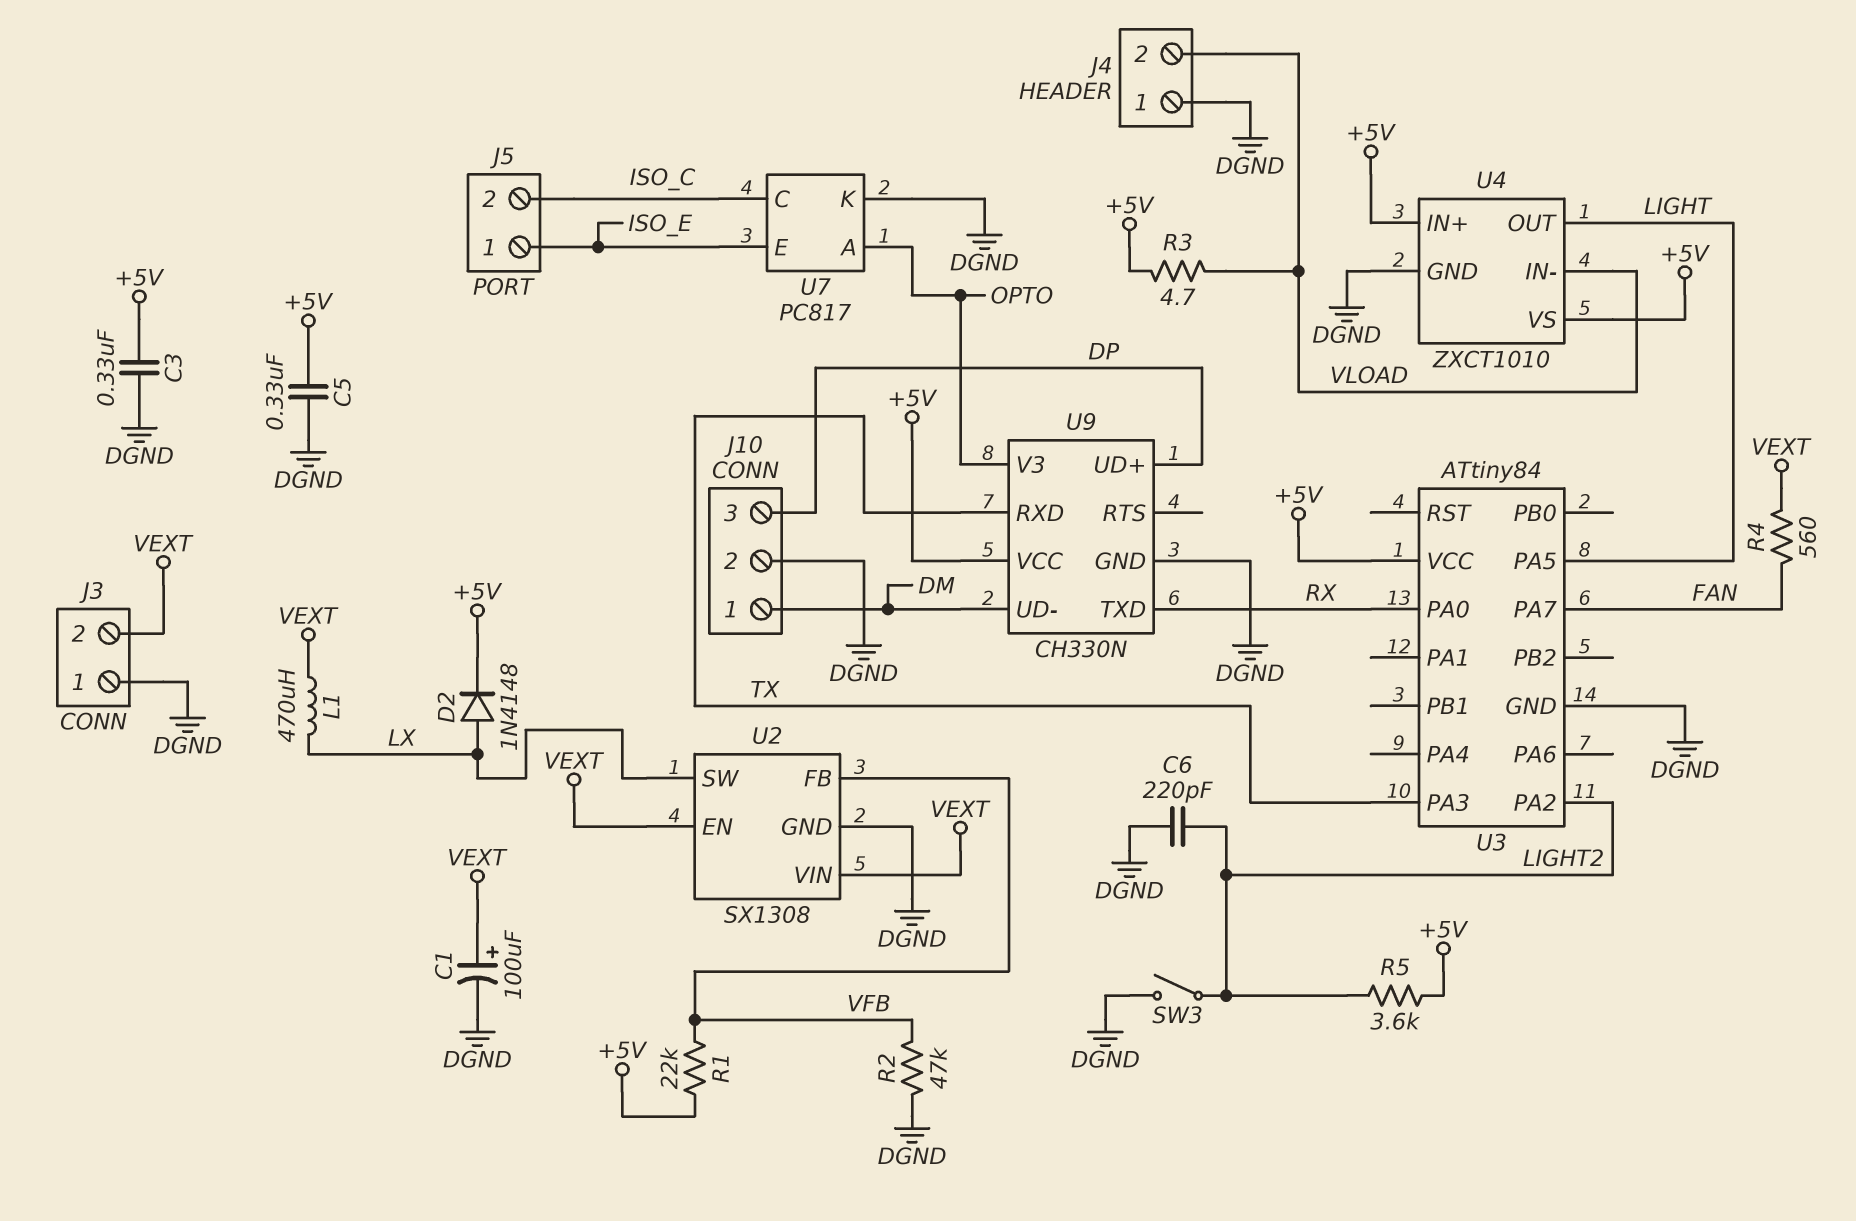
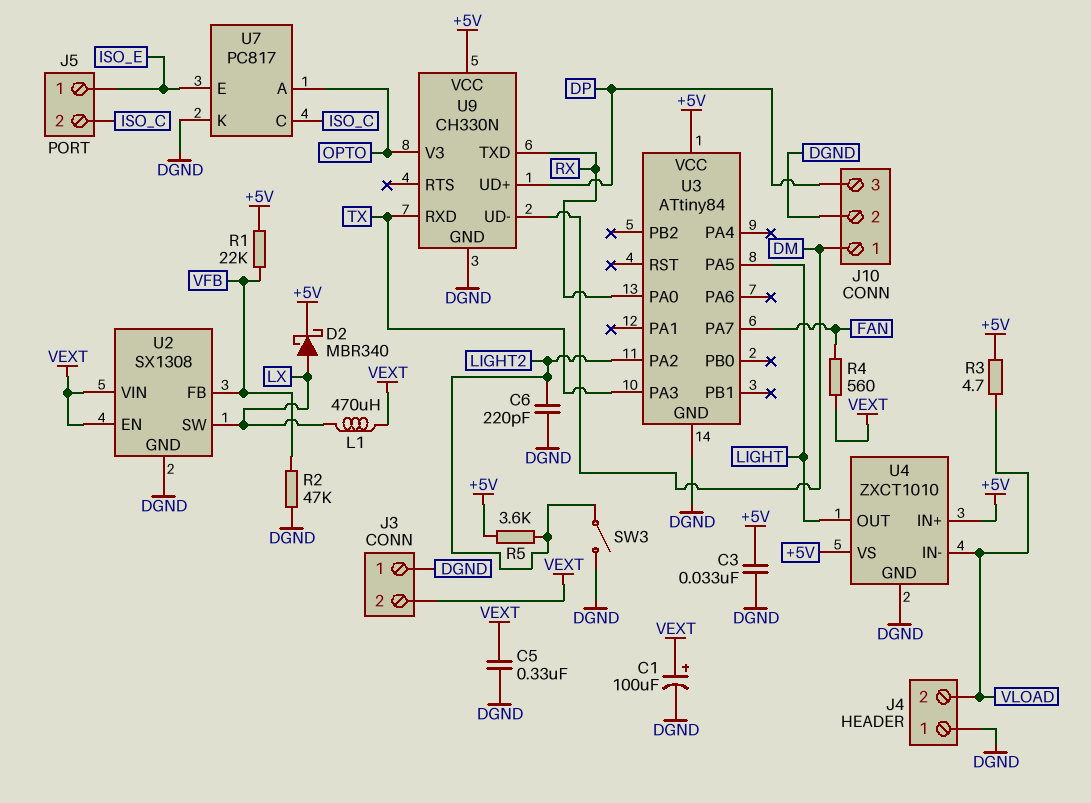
C3: 330nF (+5V, DGND) -> 33nF (+5V, DGND)
C5: 330nF (+5V, DGND) -> 330nF (DGND, VEXT)
D2: diode 1N4148 (A LX, K +5V) -> schottky MBR340 (A LX, K +5V)

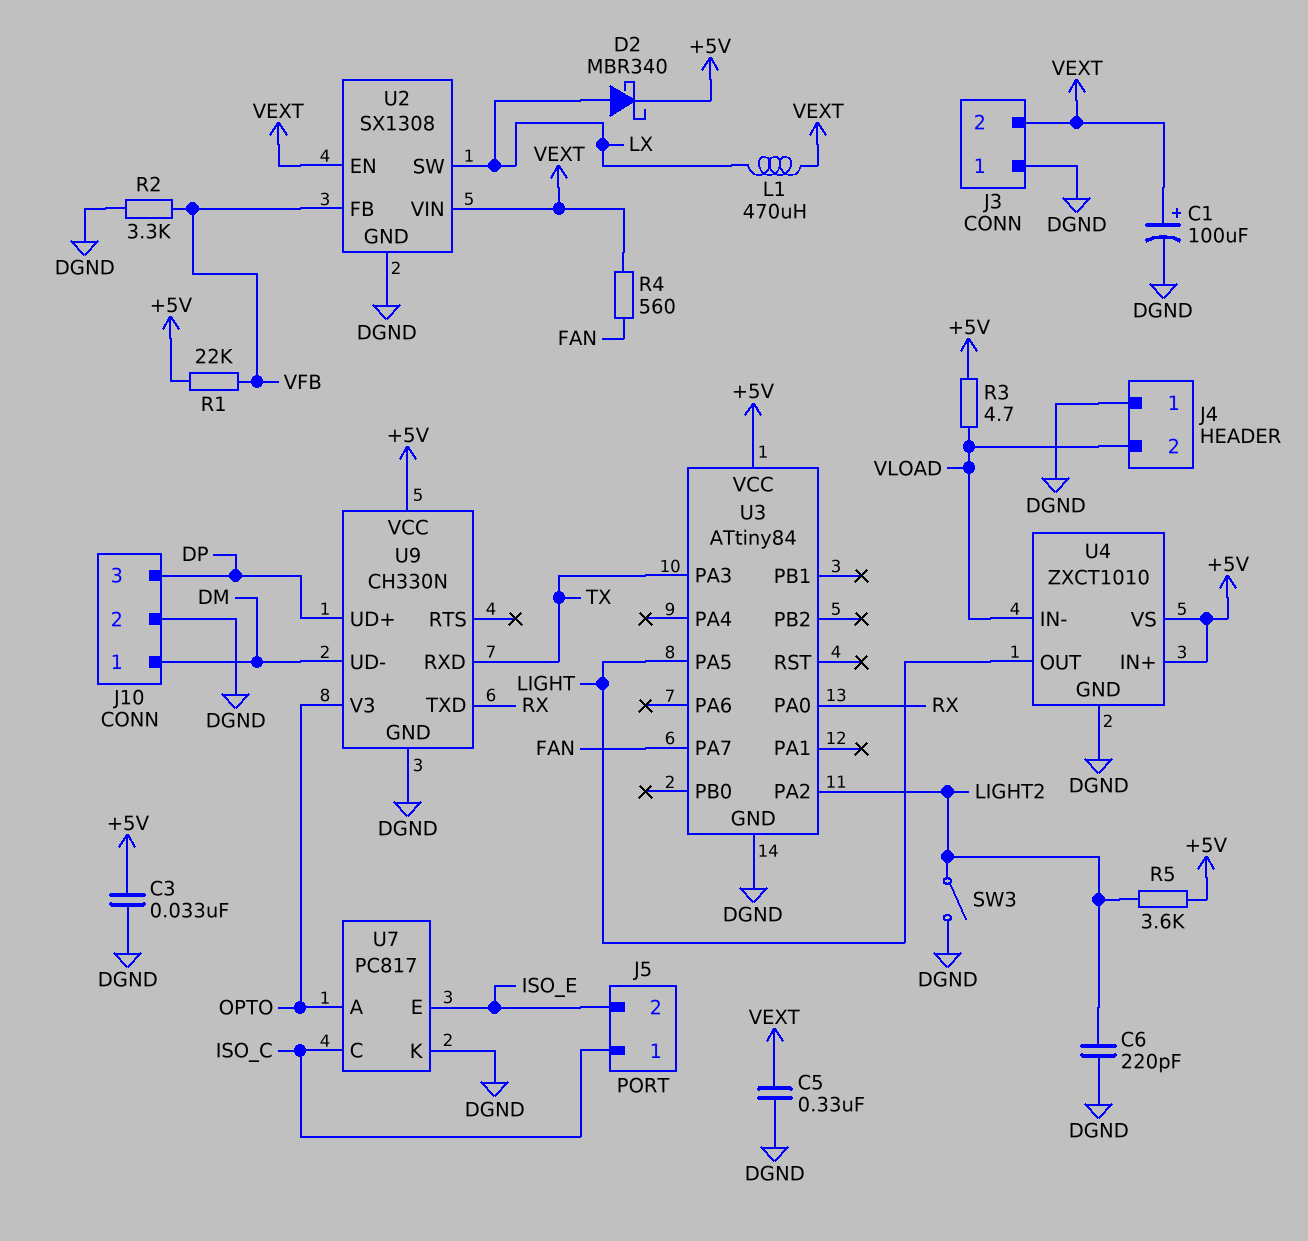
J5 pin 1: ISO_E -> ISO_C
J5 pin 2: ISO_C -> ISO_E
R2: 47k (DGND, VFB) -> 3.3k (DGND, VFB)

